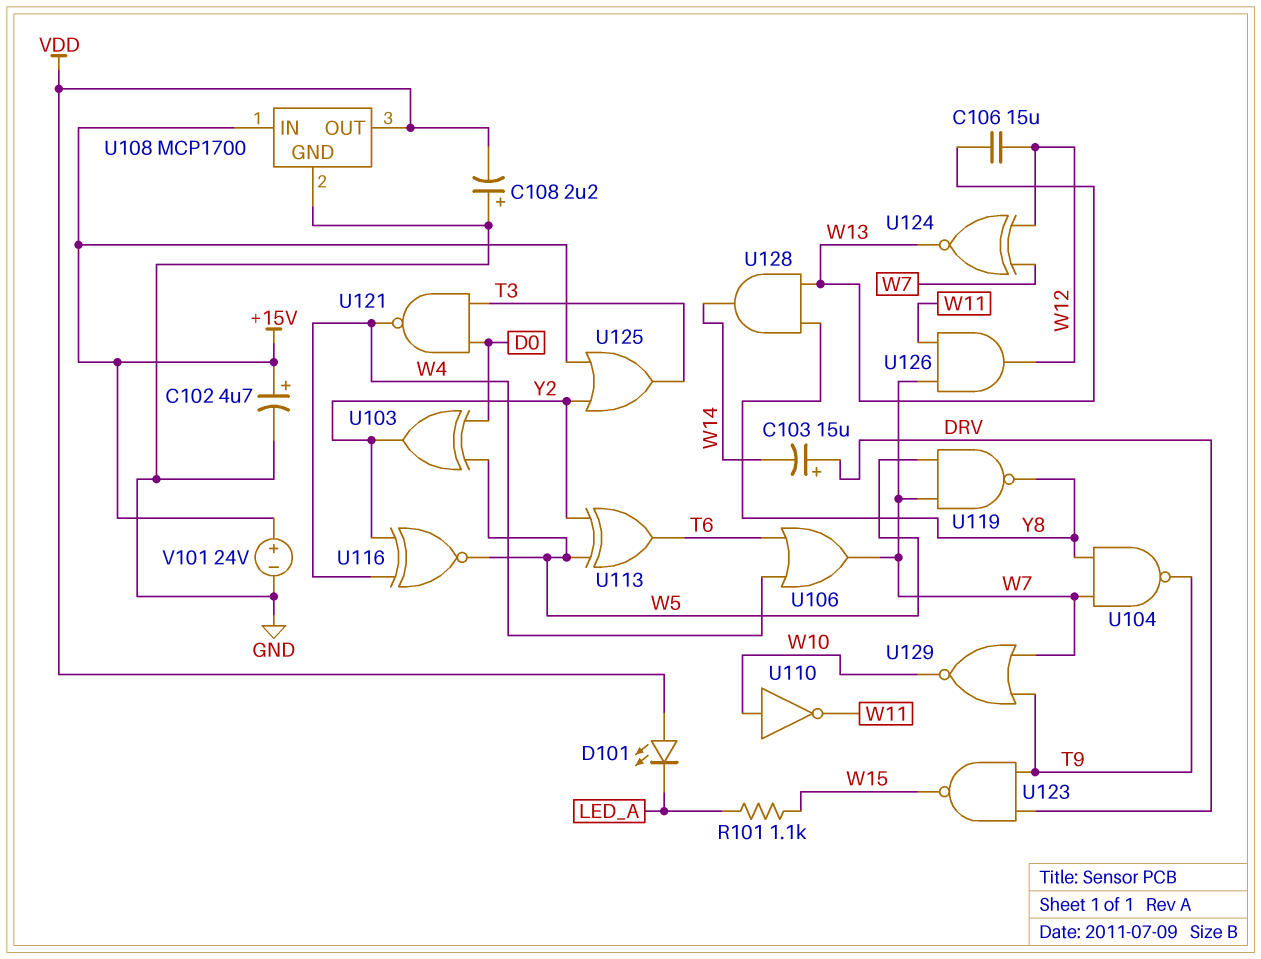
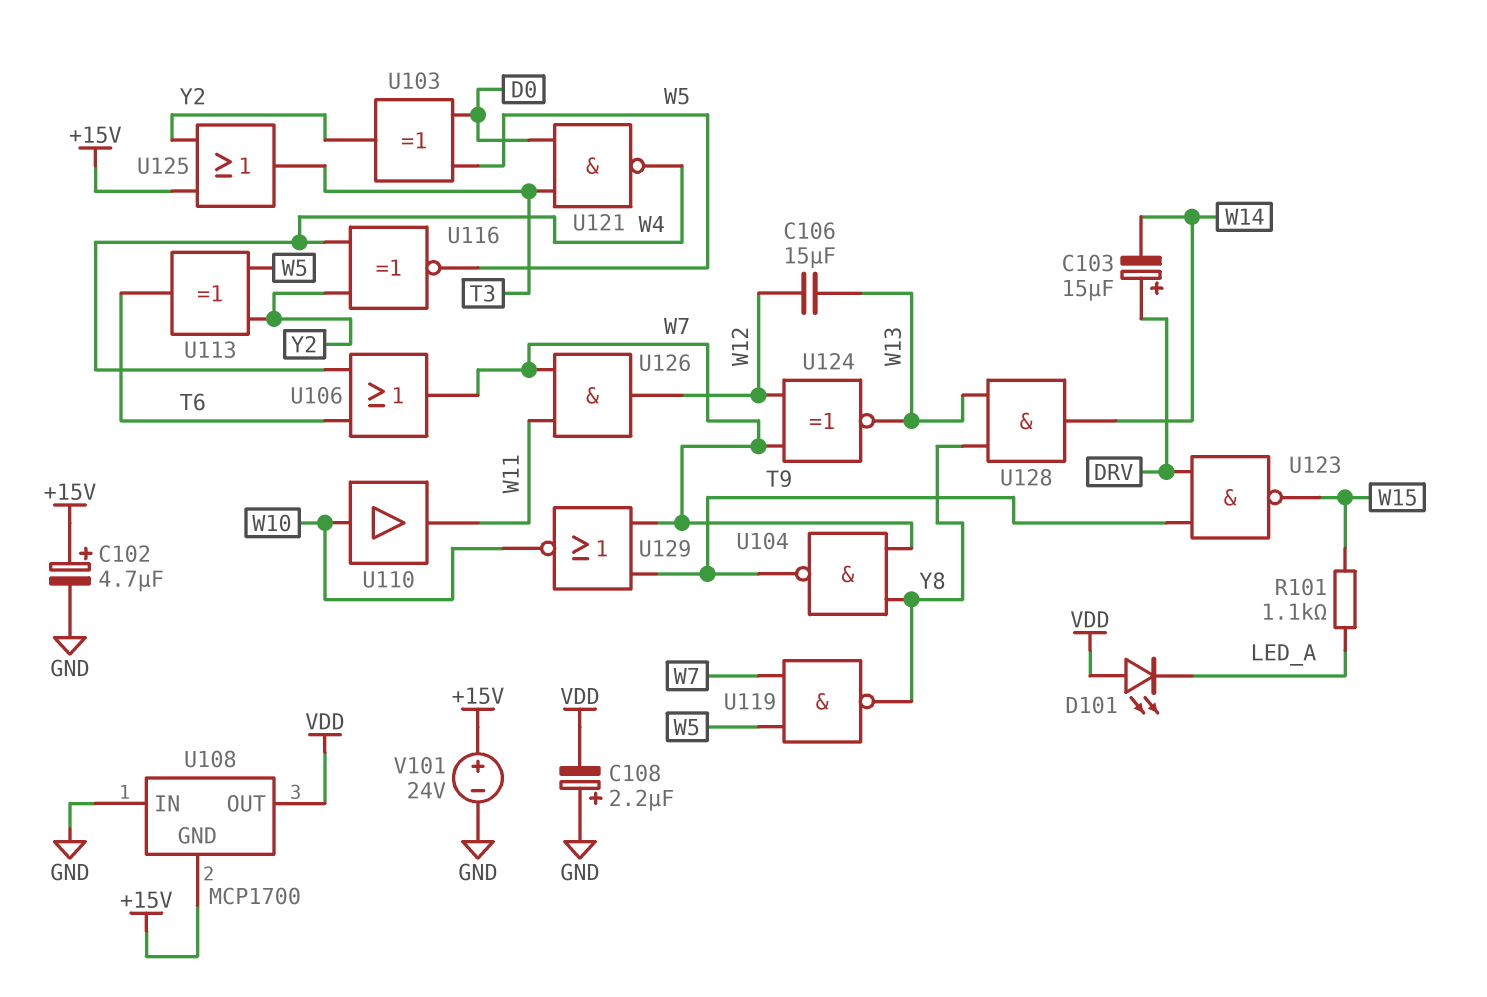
U108 pin GND: GND -> +15V
U108 pin IN: +15V -> GND
U110: NOT (in W10, out W11) -> buffer (in W10, out W11)

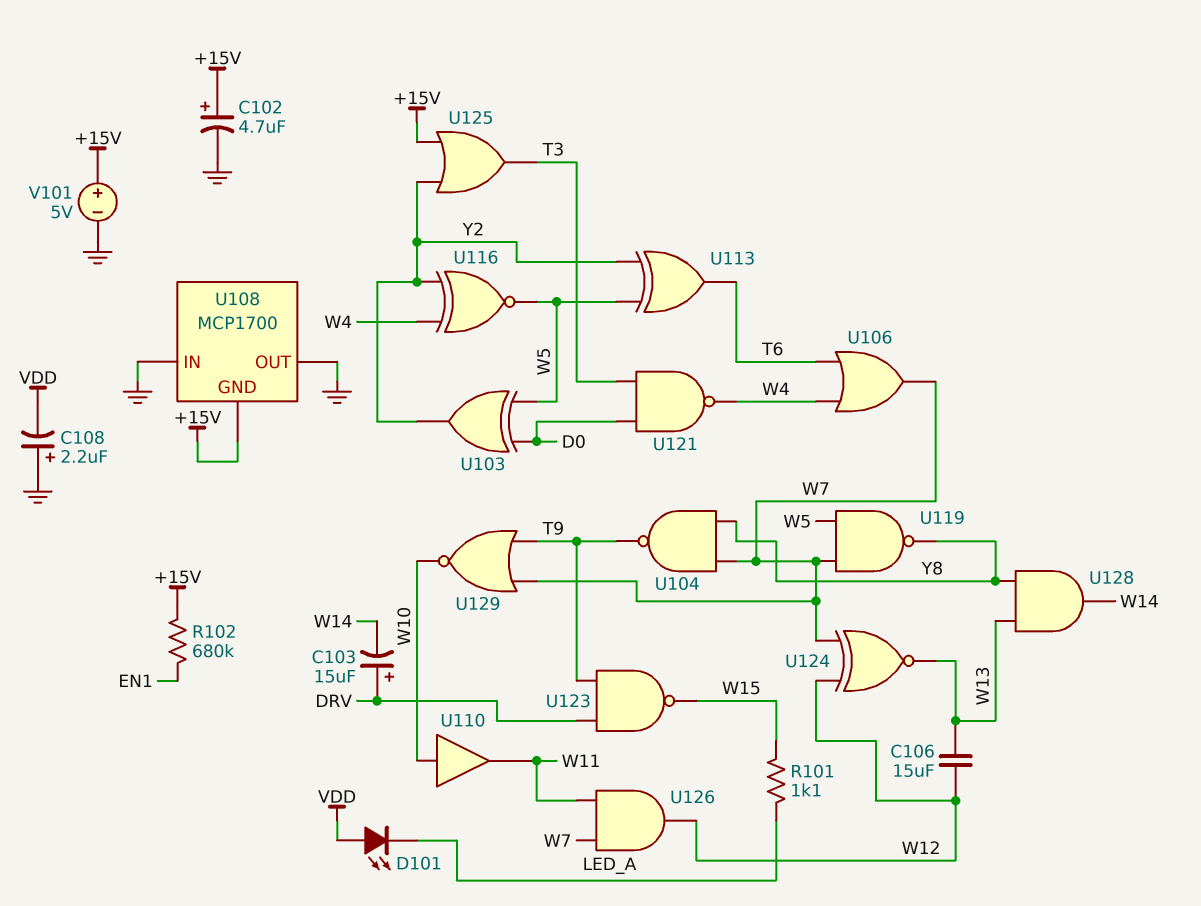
R102: none -> 680k (+15V, EN1)
U108 pin OUT: VDD -> GND
V101: 24V (plus +15V, minus GND) -> 5V (plus +15V, minus GND)

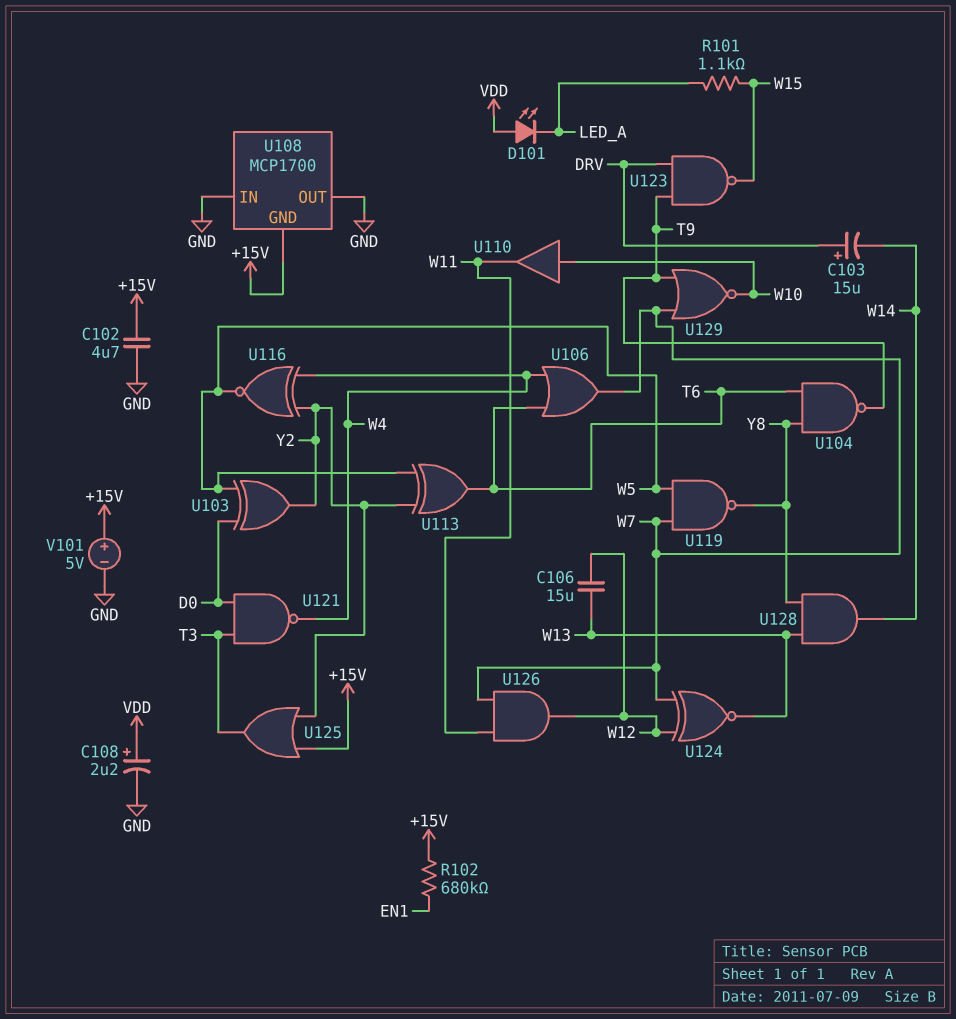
C102: 4.7uF (plus +15V, minus GND) -> 4.7uF (+15V, GND)
C108: 2.2uF (plus GND, minus VDD) -> 2.2uF (plus VDD, minus GND)
U104: NAND (in W7, in Y8, out T9) -> NAND (in T6, in Y8, out T9)

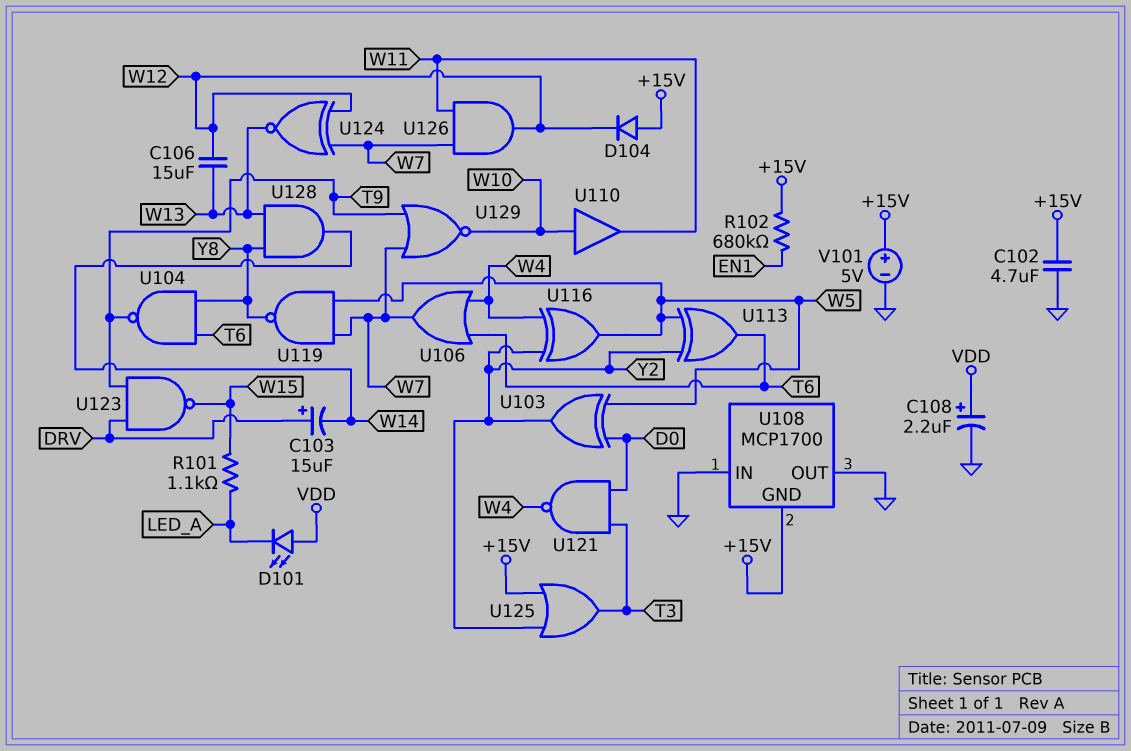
D104: none -> diode (A +15V, K W12)
U116: XNOR (in W4, in Y2, out W5) -> XOR (in W4, in Y2, out W5)

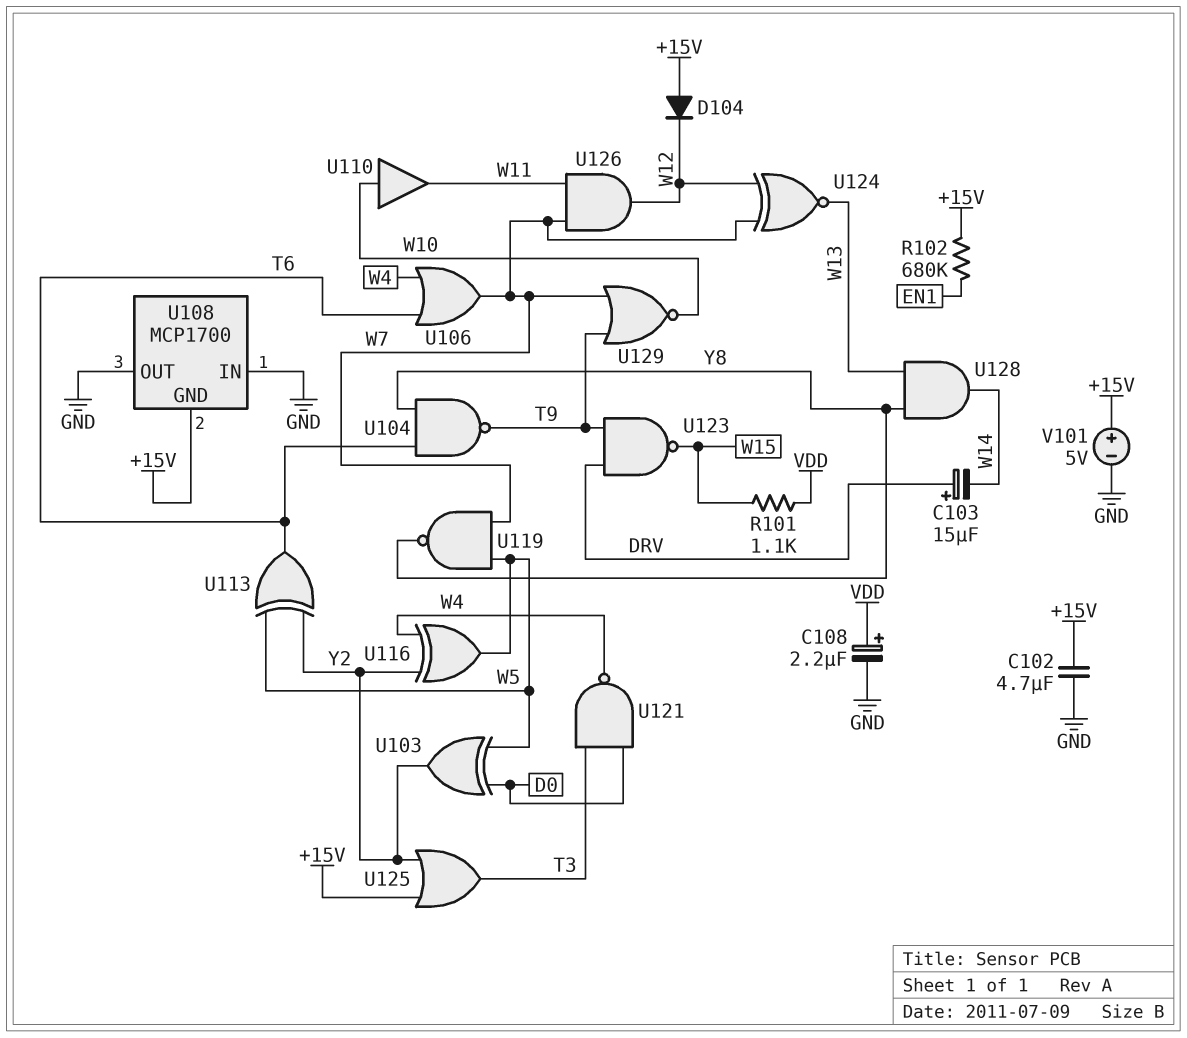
C106: 15uF (W12, W13) -> none
D101: LED (A VDD, K LED_A) -> none
R101: 1.1k (LED_A, W15) -> 1.1k (VDD, W15)

